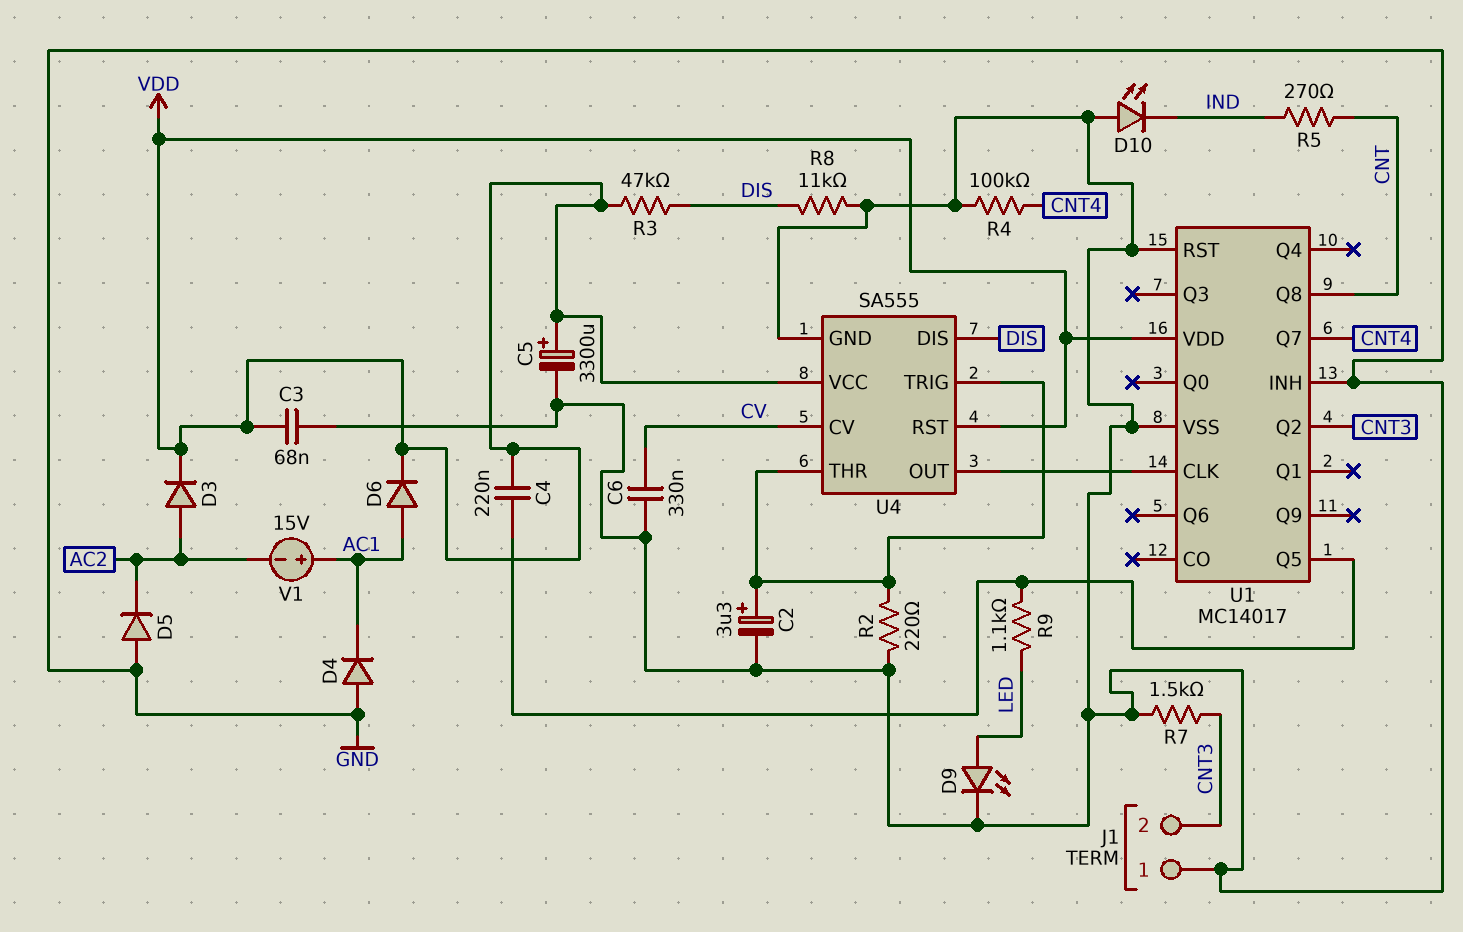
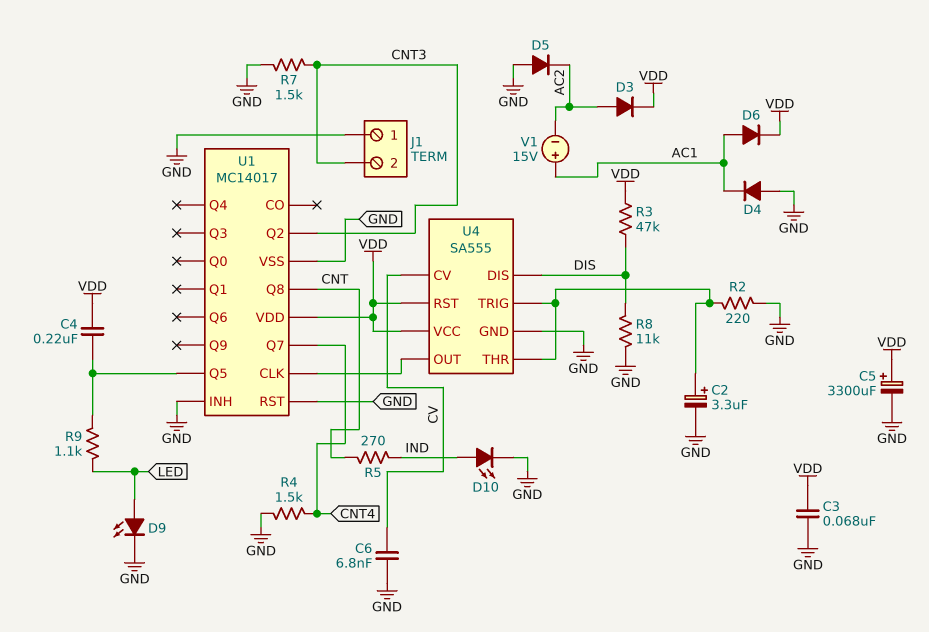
C6: 330nF (CV, GND) -> 6.8nF (CV, GND)
D10: LED (A GND, K IND) -> LED (A IND, K GND)
R4: 100k (CNT4, GND) -> 1.5k (CNT4, GND)

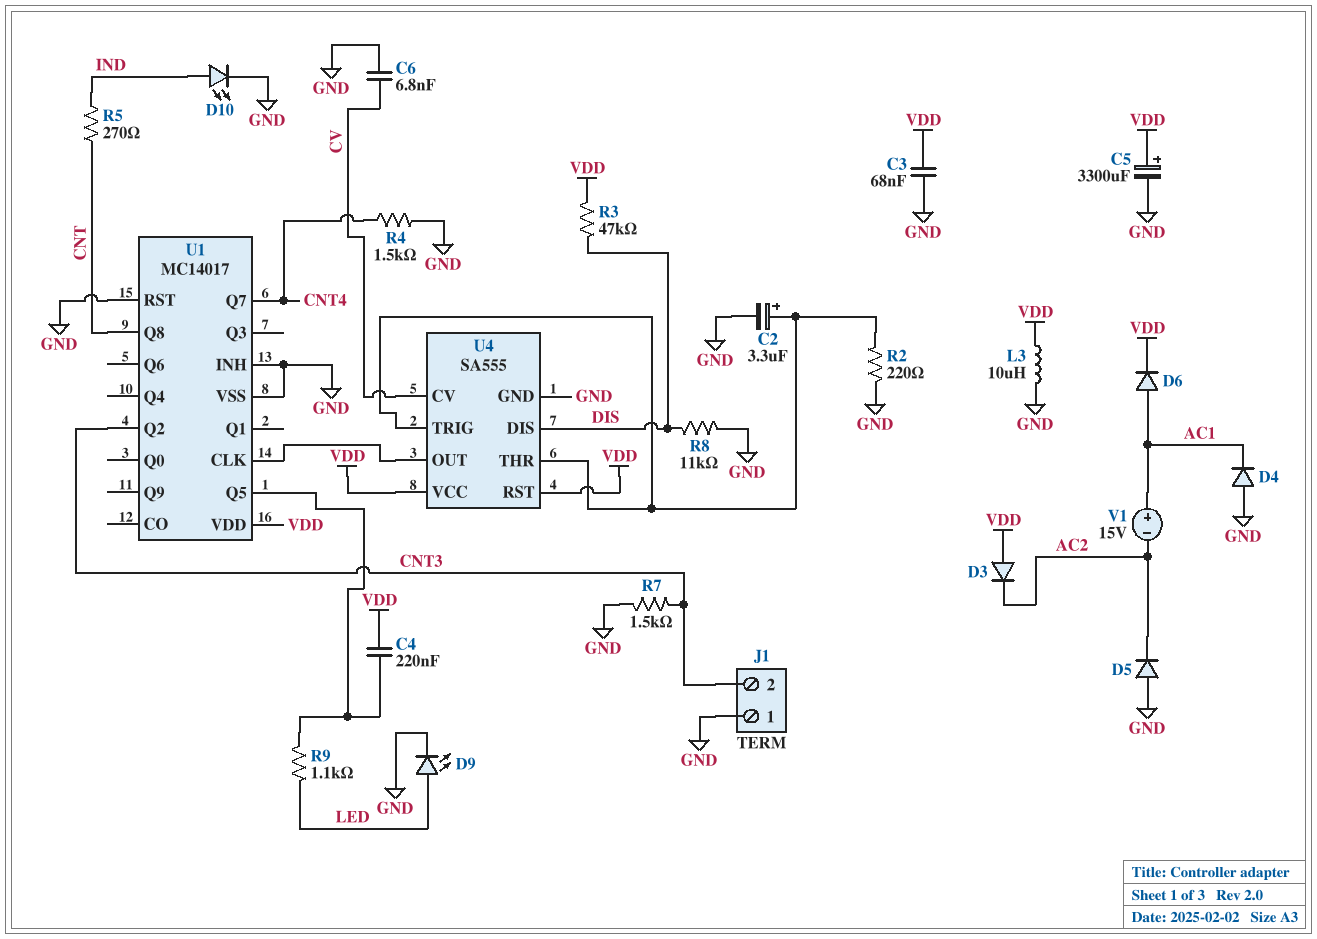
D3: diode (A AC2, K VDD) -> diode (A VDD, K AC2)
L3: none -> 10uH (GND, VDD)

